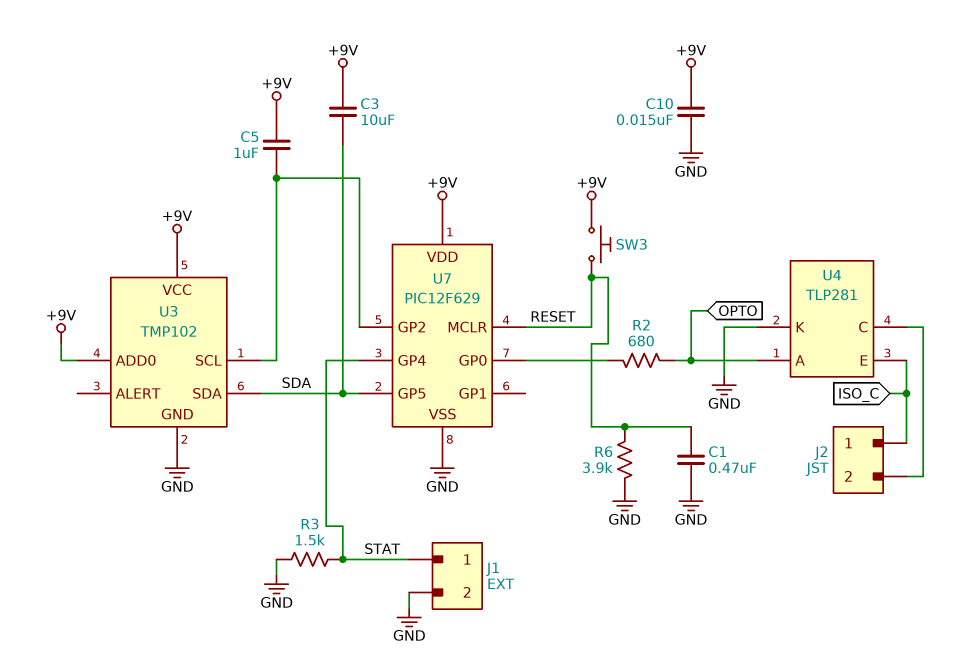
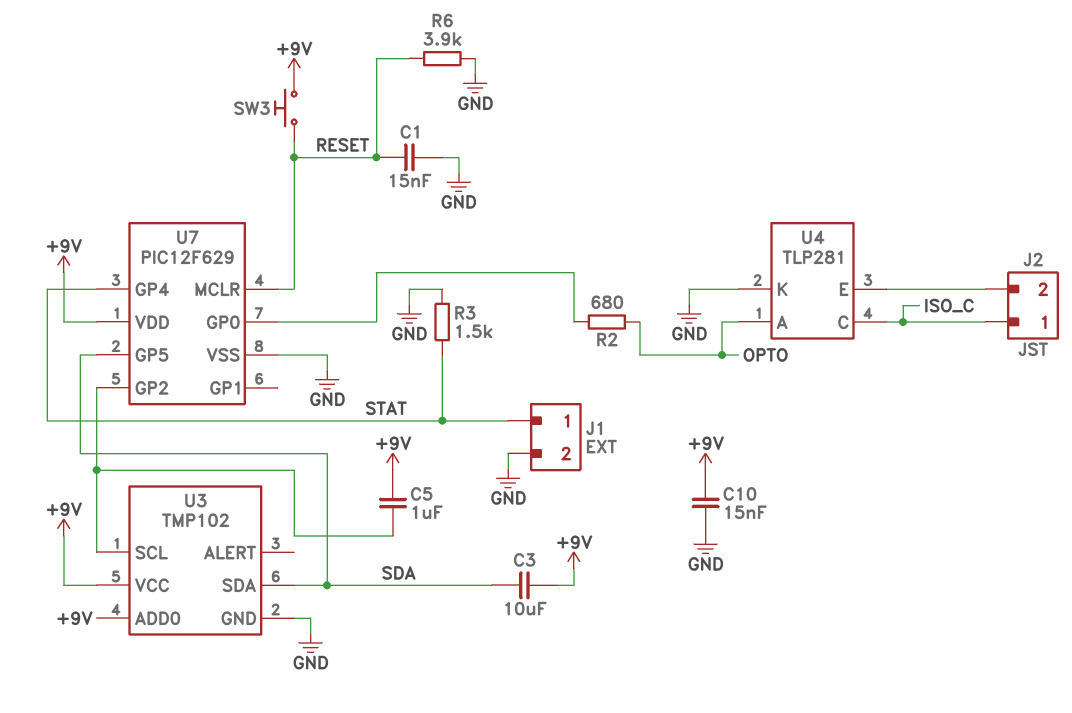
C1: 470nF (GND, RESET) -> 15nF (GND, RESET)
U4 pin C: J2/2 -> ISO_C
U4 pin E: ISO_C -> J2/2

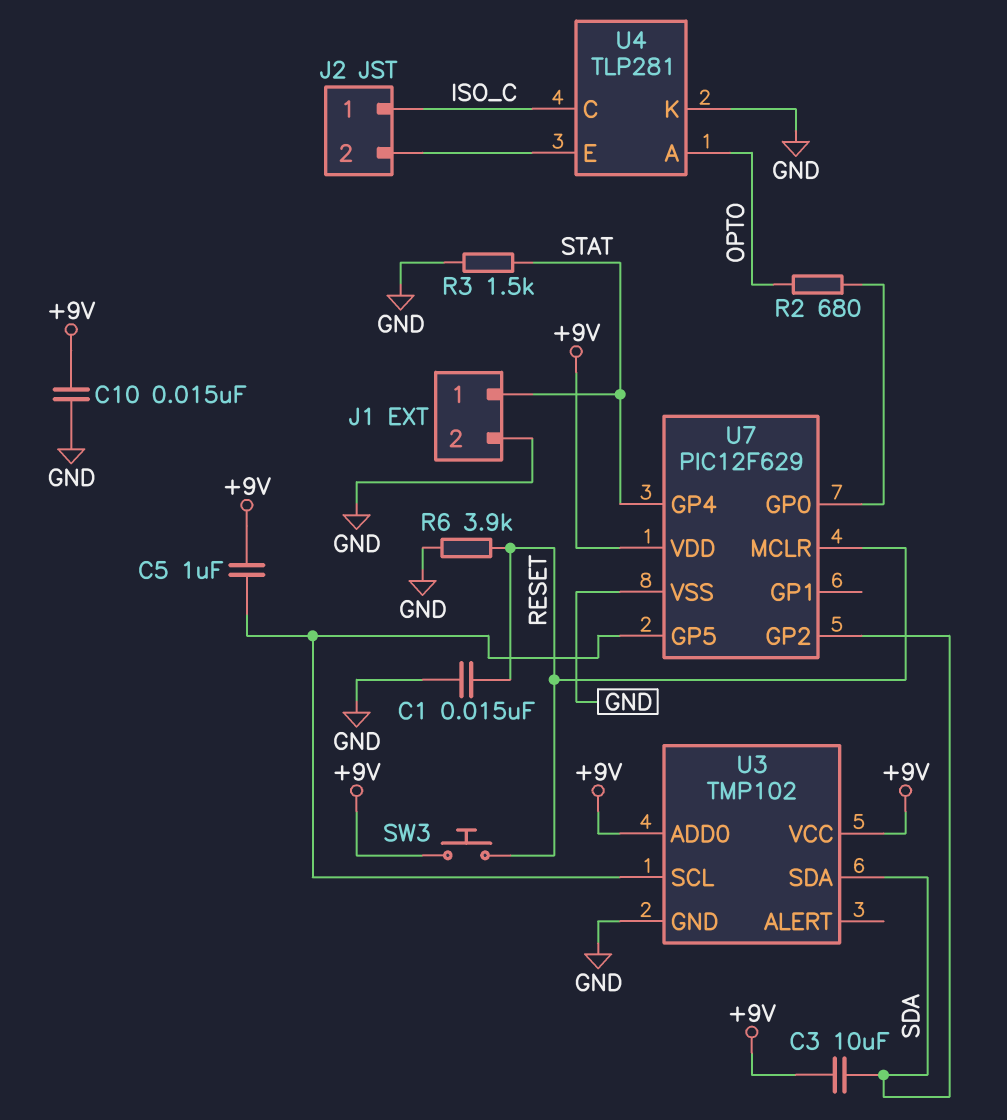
U7 pin GP2: U3/SCL -> SDA
U7 pin GP5: SDA -> U3/SCL

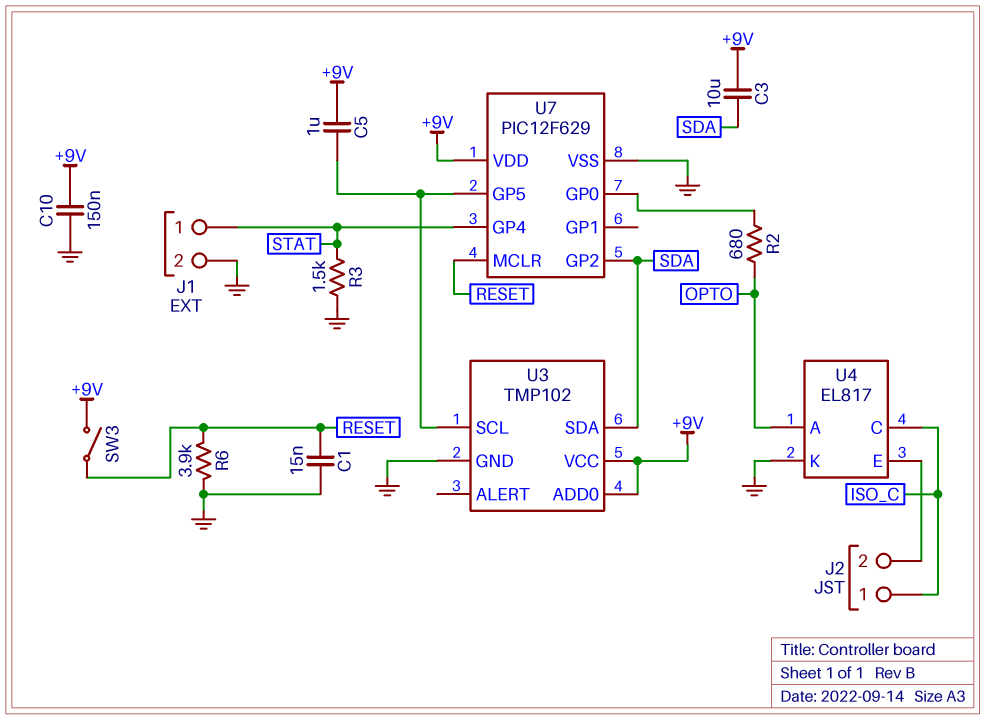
C10: 15nF (+9V, GND) -> 150nF (+9V, GND)
SW3: button (+9V, RESET) -> switch (+9V, RESET)
U4: TLP281 -> EL817

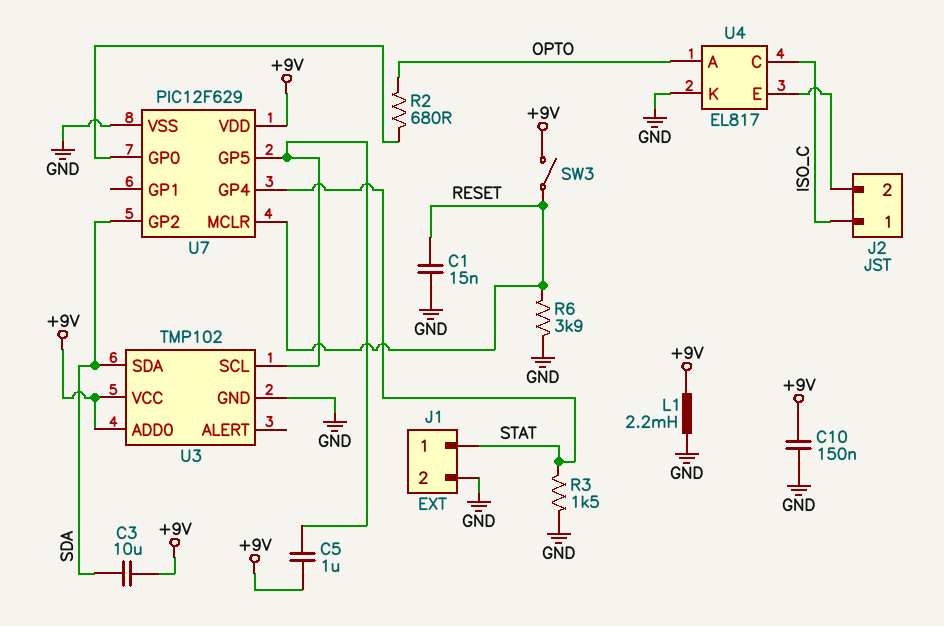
L1: none -> 2.2mH (+9V, GND)

